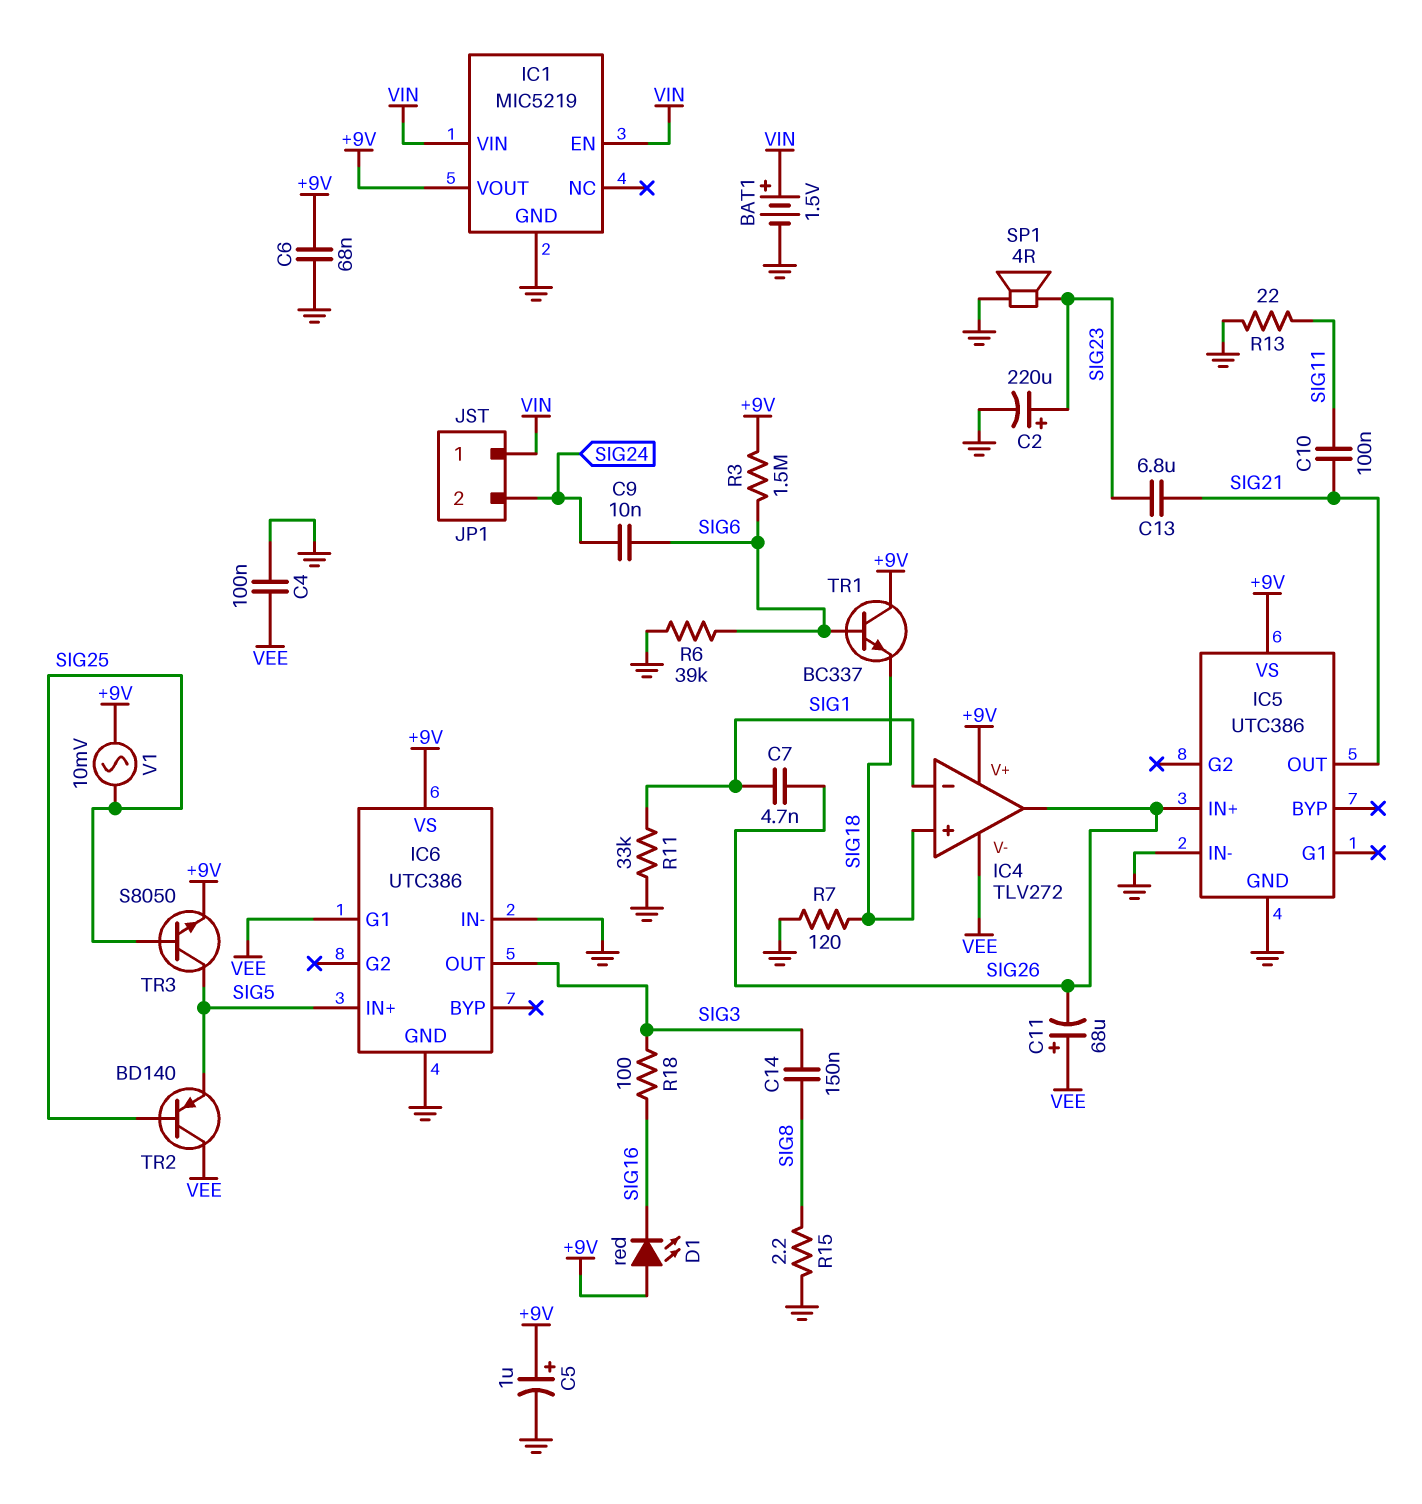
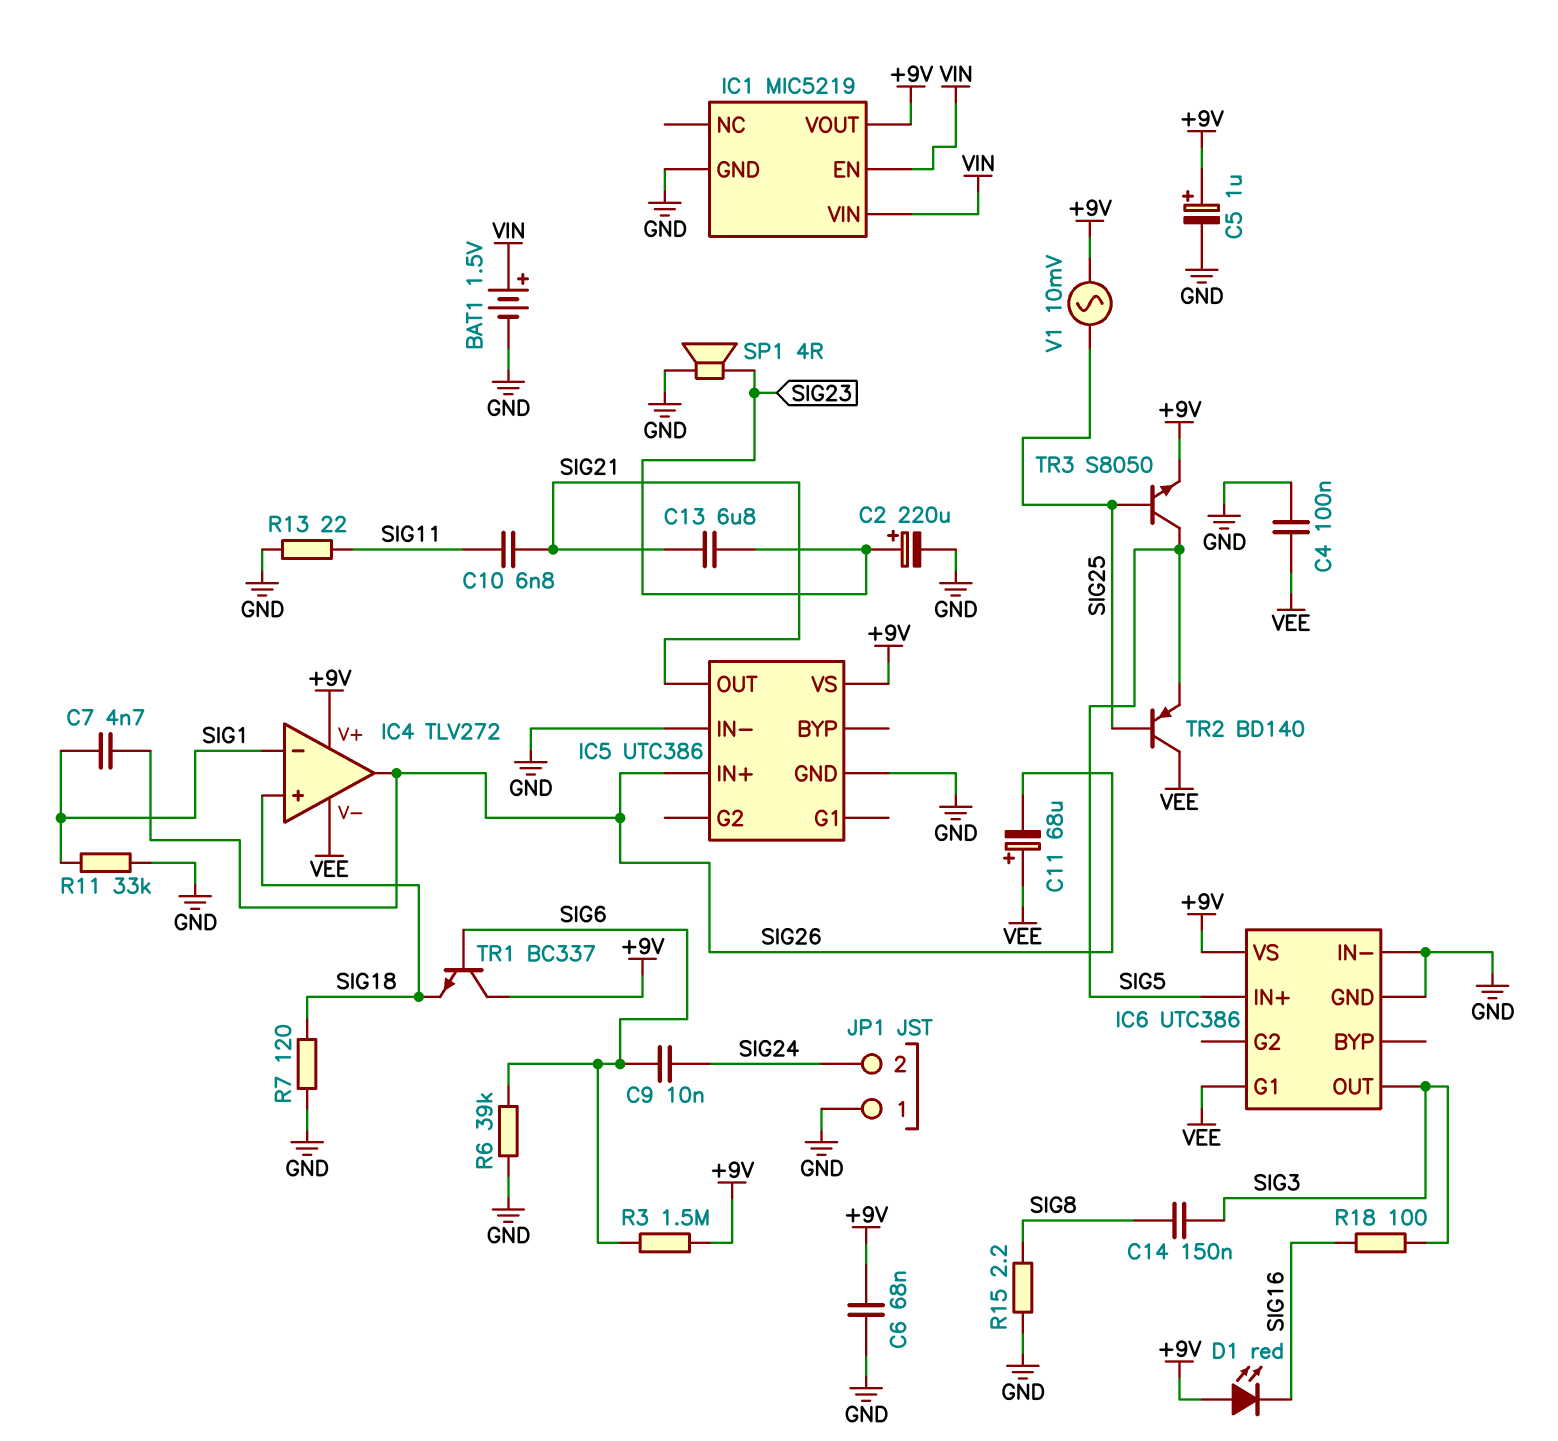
C10: 100nF (SIG11, SIG21) -> 6.8nF (SIG11, SIG21)
JP1 pin 1: VIN -> GND

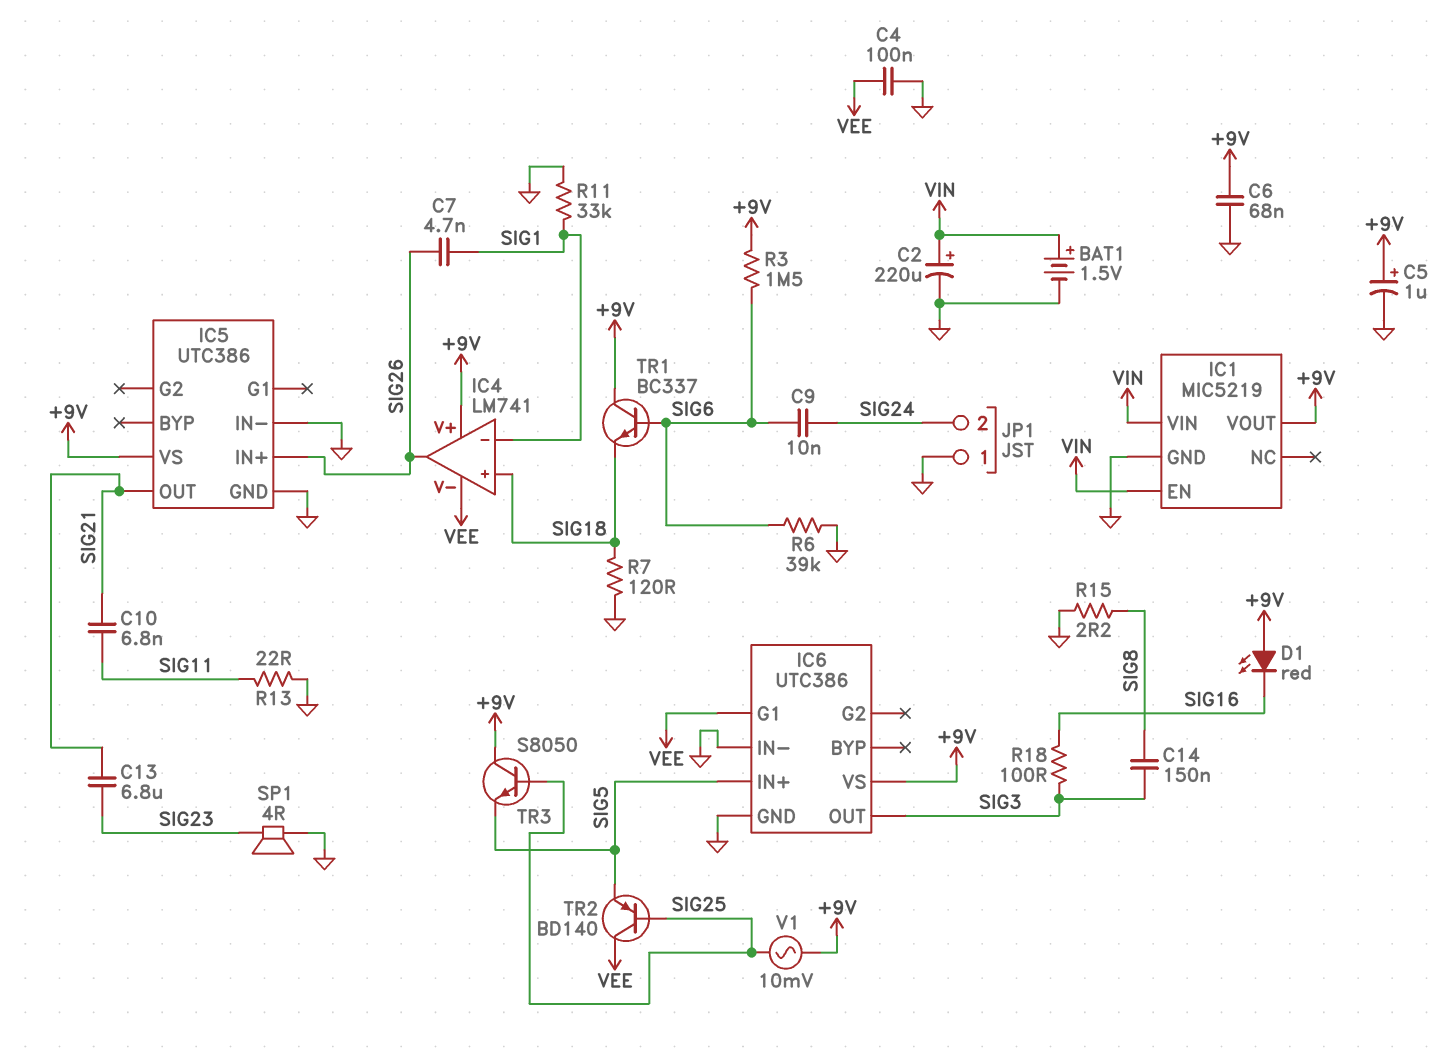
C2: 220uF (plus SIG23, minus GND) -> 220uF (plus VIN, minus GND)
C11: 68uF (plus VEE, minus SIG26) -> none
IC4: TLV272 -> LM741
TR3: NPN S8050 (B SIG25, C SIG5, E +9V) -> NPN S8050 (B SIG25, C +9V, E SIG5)

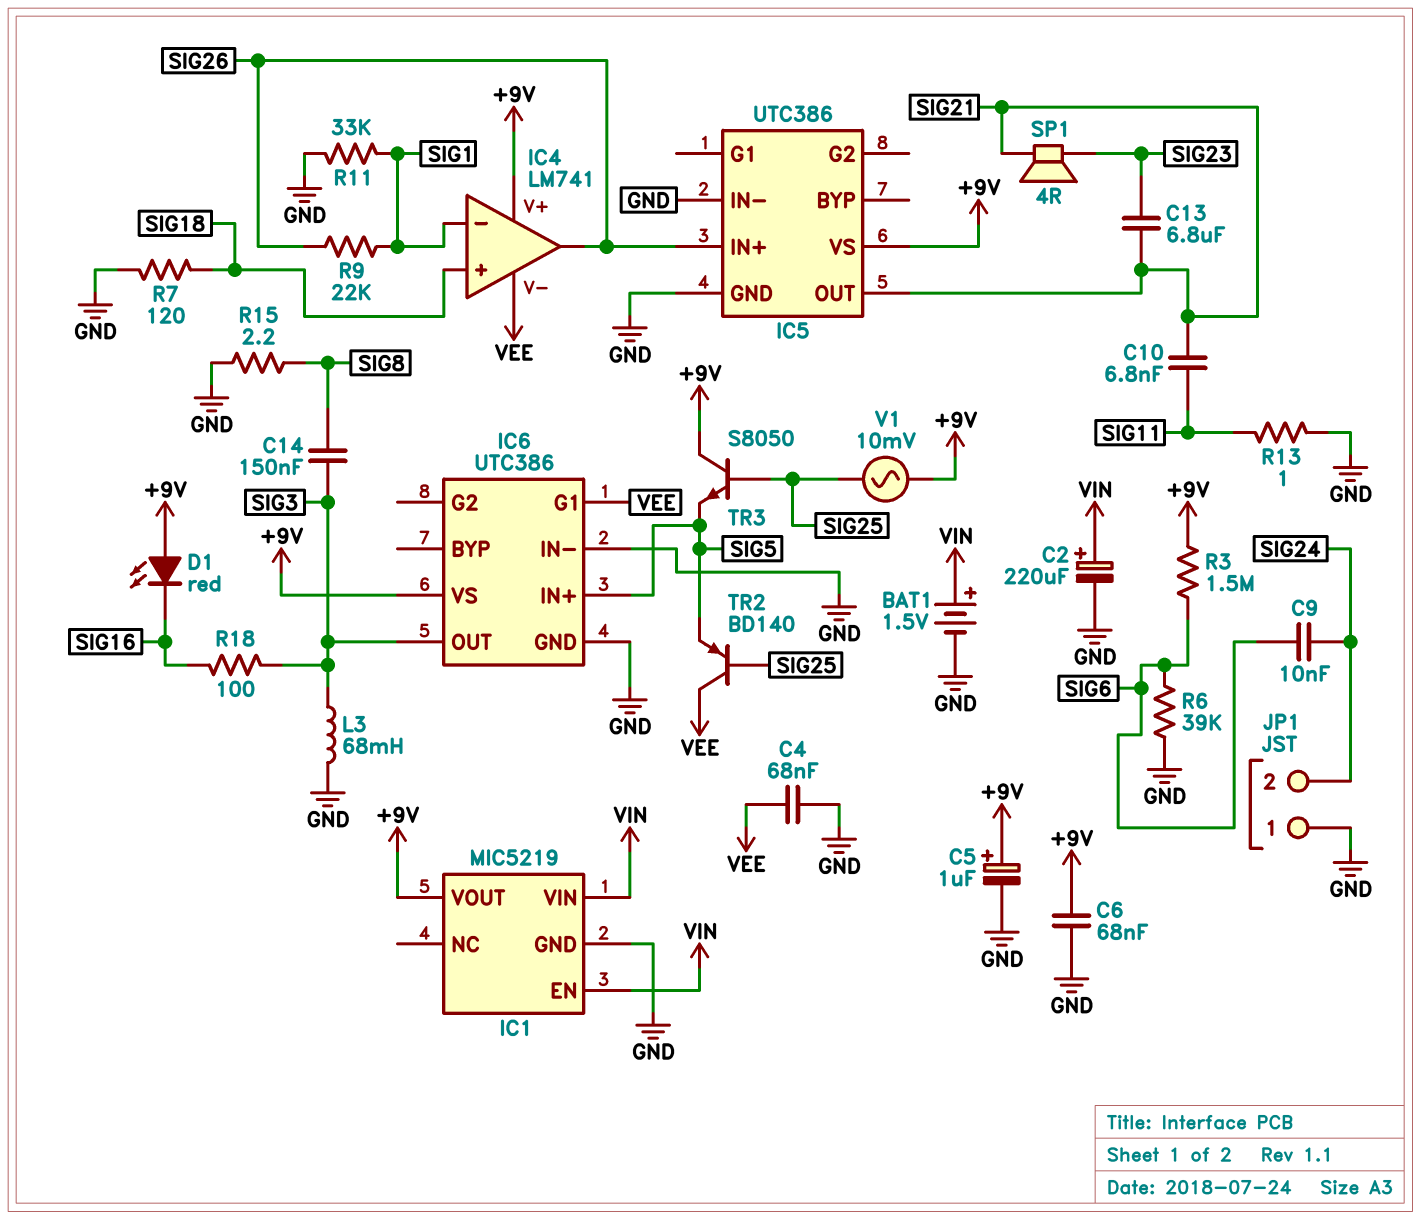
C4: 100nF (GND, VEE) -> 68nF (GND, VEE)
C7: 4.7nF (SIG1, SIG26) -> none
L3: none -> 68mH (GND, SIG3)
R9: none -> 22k (SIG1, SIG26)
R13: 22 (GND, SIG11) -> 1 (GND, SIG11)
SP1: speaker 4R (GND, SIG23) -> speaker 4R (SIG21, SIG23)
TR1: NPN BC337 (B SIG6, C +9V, E SIG18) -> none

